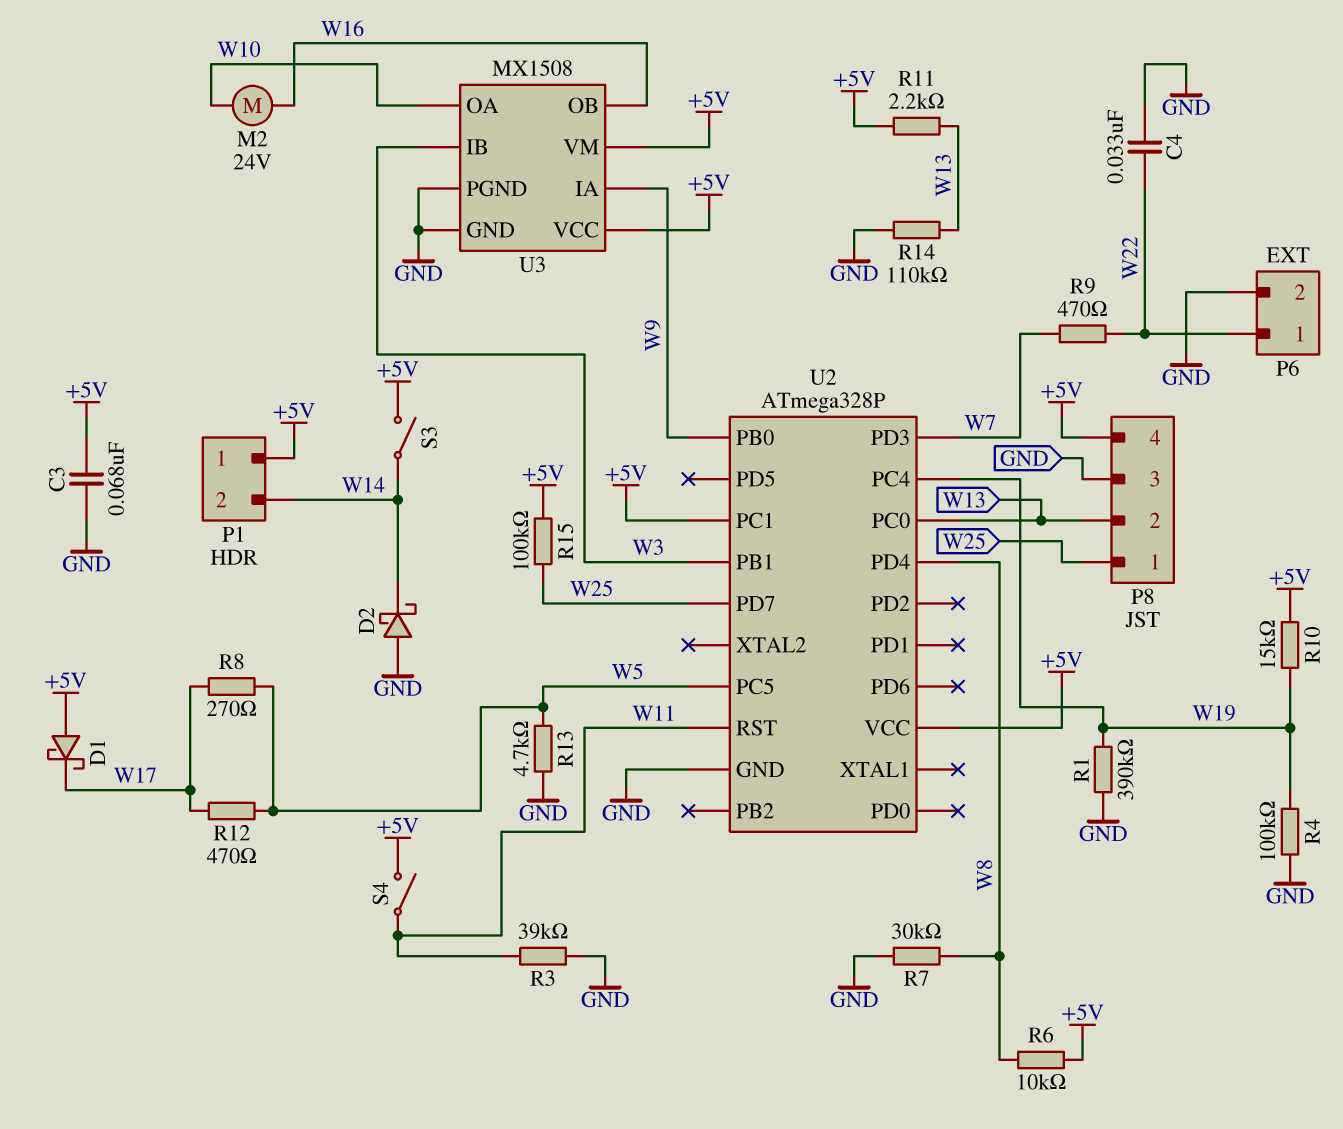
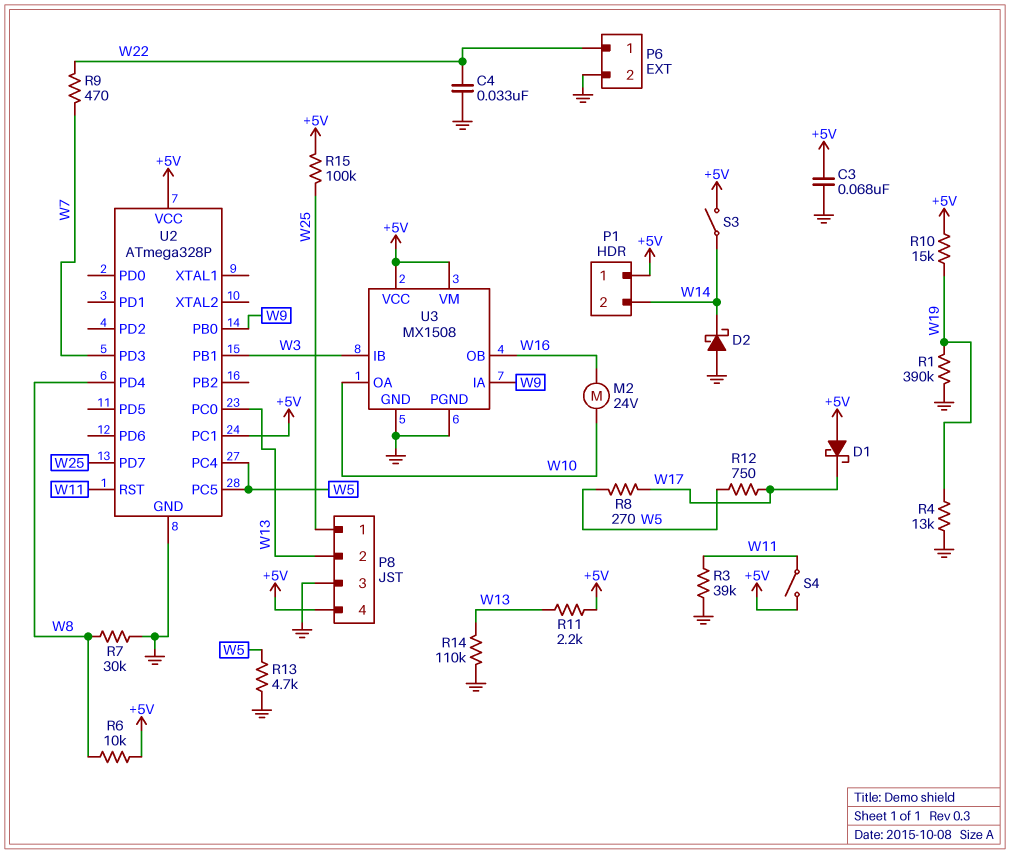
R4: 100k (GND, W19) -> 13k (GND, W19)
R12: 470 (W5, W17) -> 750 (W5, W17)
U2 pin PC4: W19 -> W5

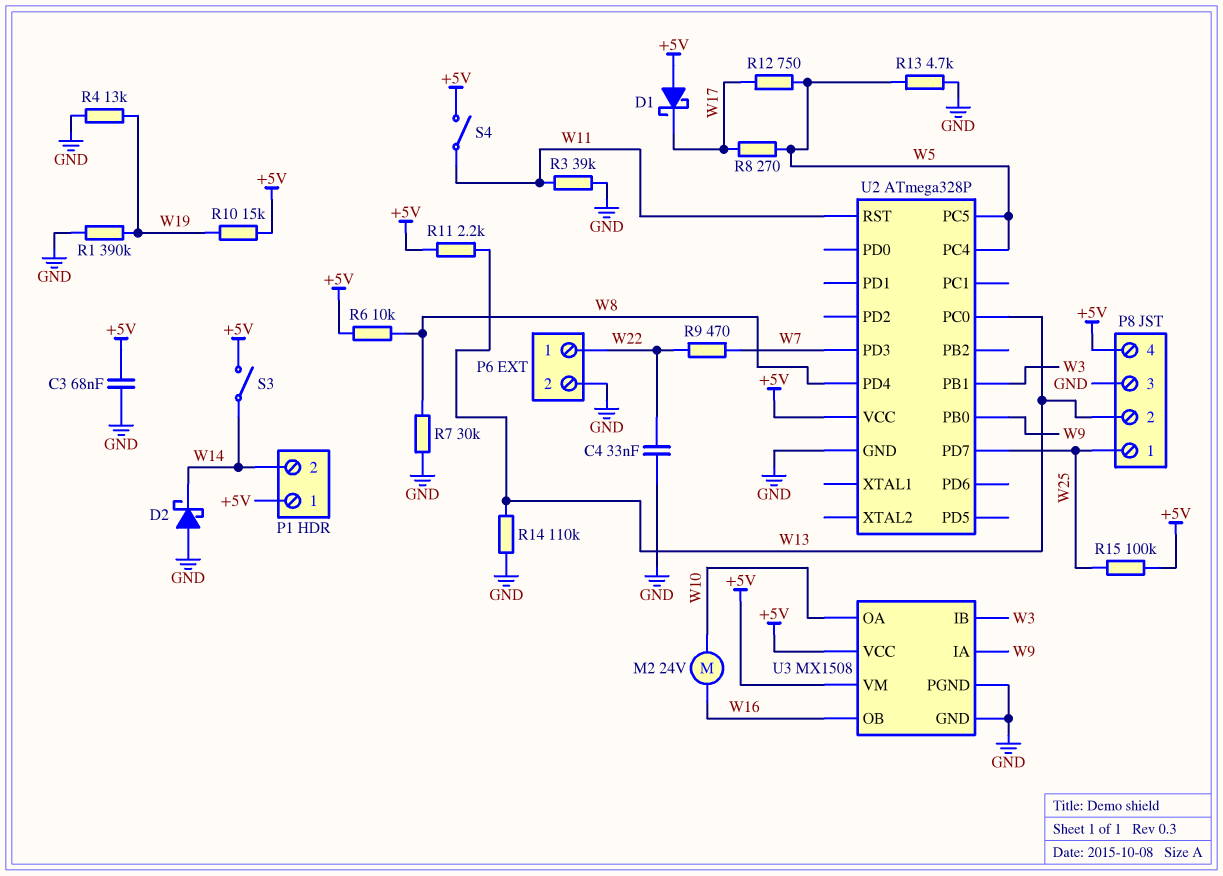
U2 pin PC1: +5V -> none

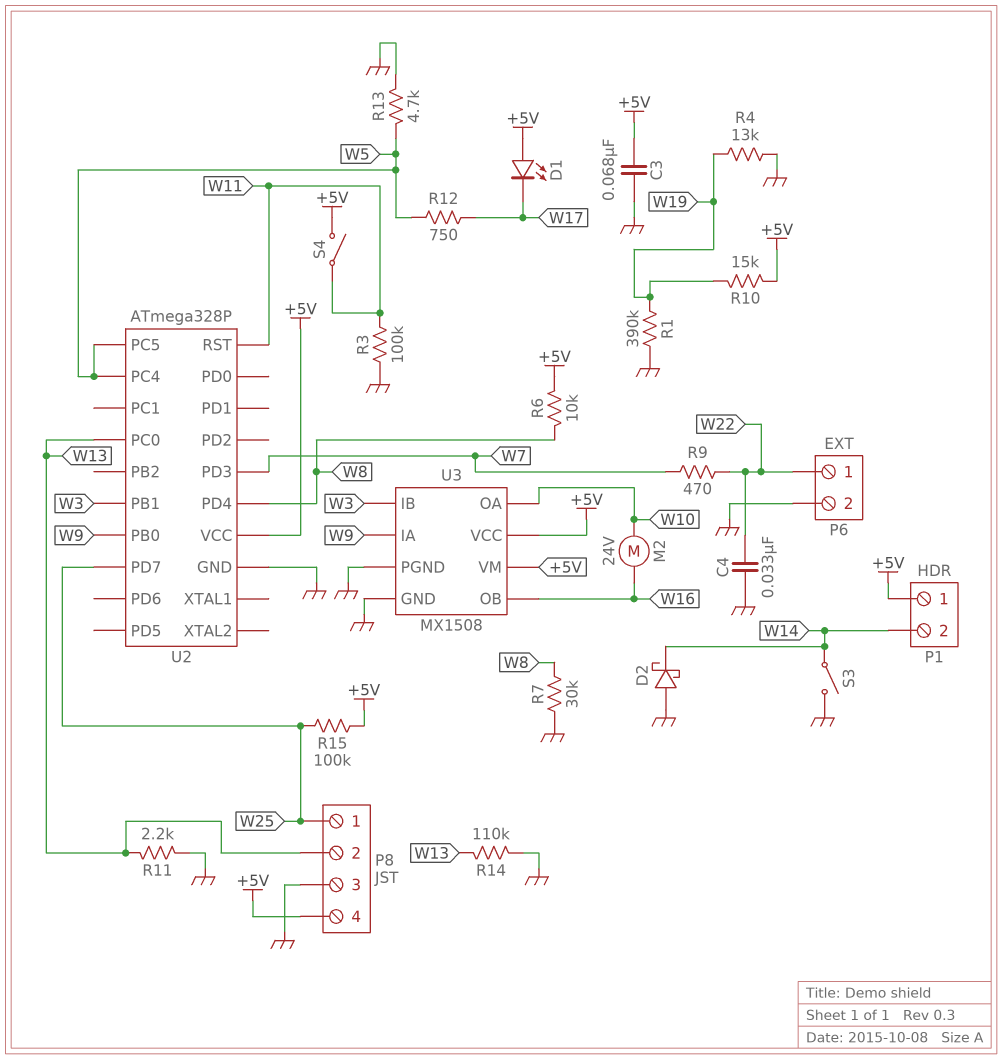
D1: schottky (A +5V, K W17) -> LED (A +5V, K W17)
R3: 39k (GND, W11) -> 100k (GND, W11)
R8: 270 (W5, W17) -> none
R11: 2.2k (+5V, W13) -> 2.2k (GND, W13)
S3: switch (+5V, W14) -> switch (GND, W14)

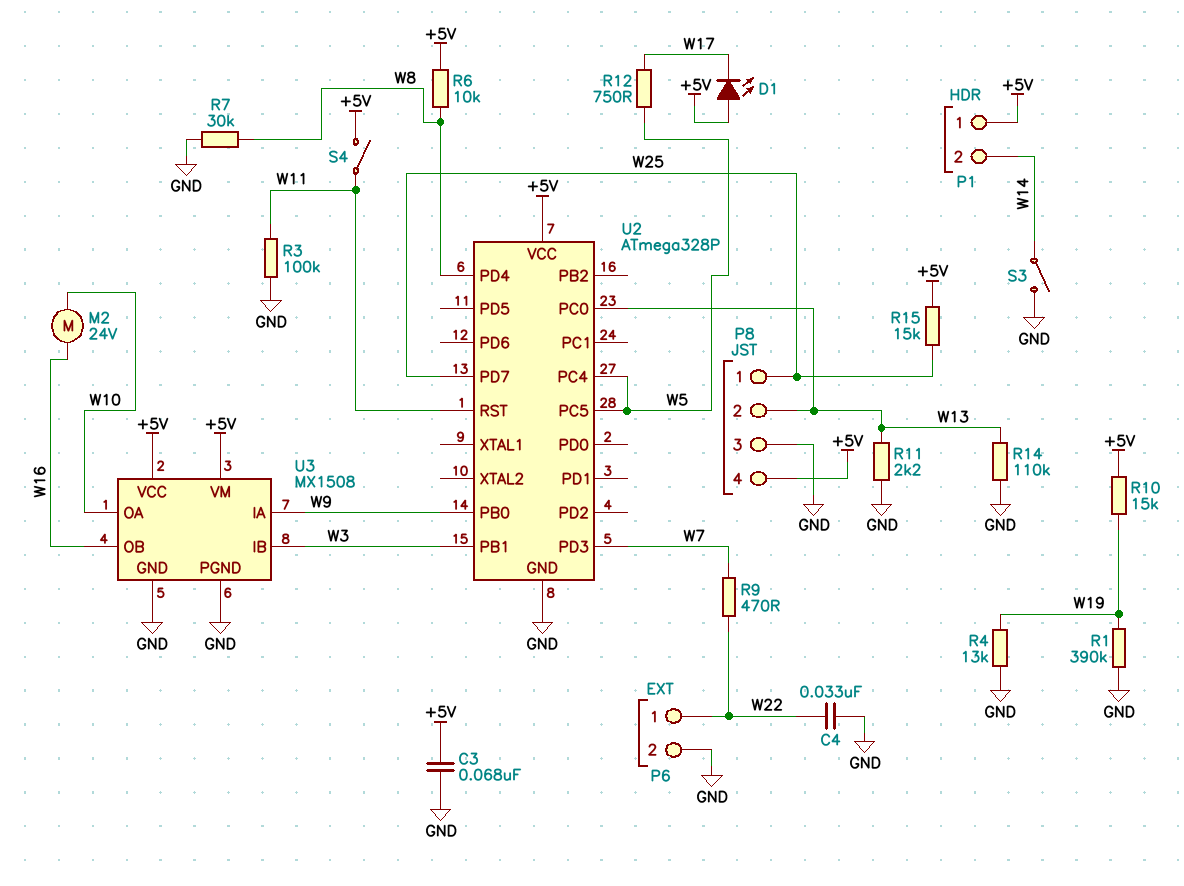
D2: schottky (A GND, K W14) -> none
R13: 4.7k (GND, W5) -> none
R15: 100k (+5V, W25) -> 15k (+5V, W25)

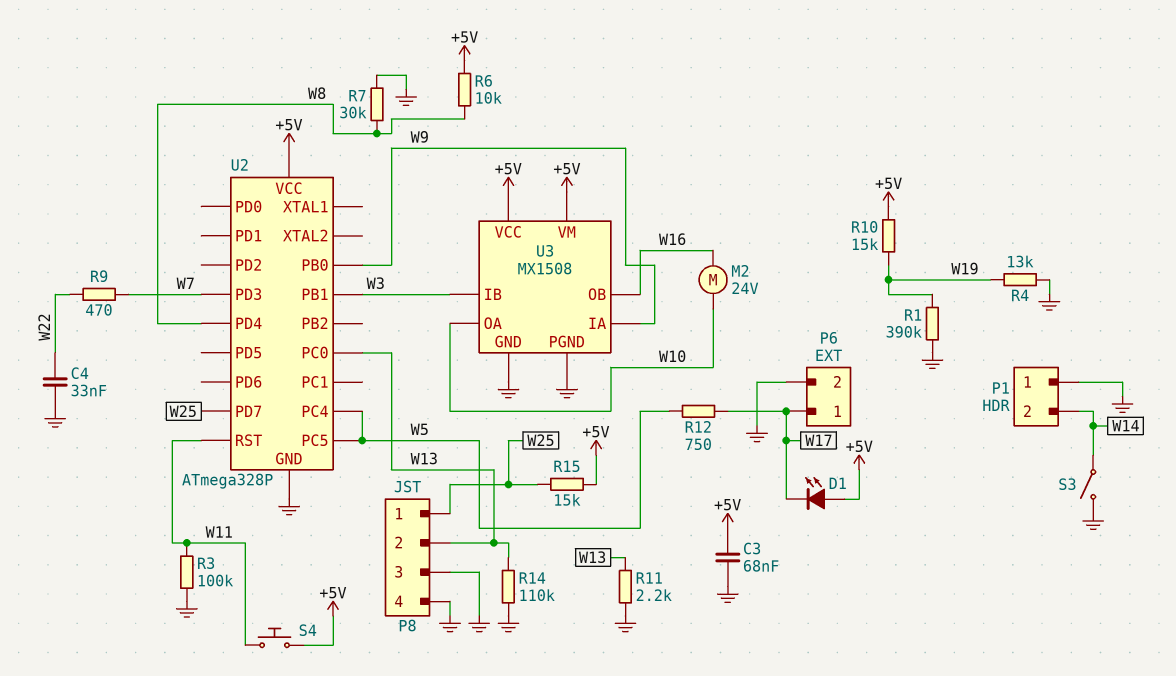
P1 pin 1: +5V -> GND
P6 pin 1: W22 -> W17
P8 pin 4: +5V -> GND
S4: switch (+5V, W11) -> button (+5V, W11)

